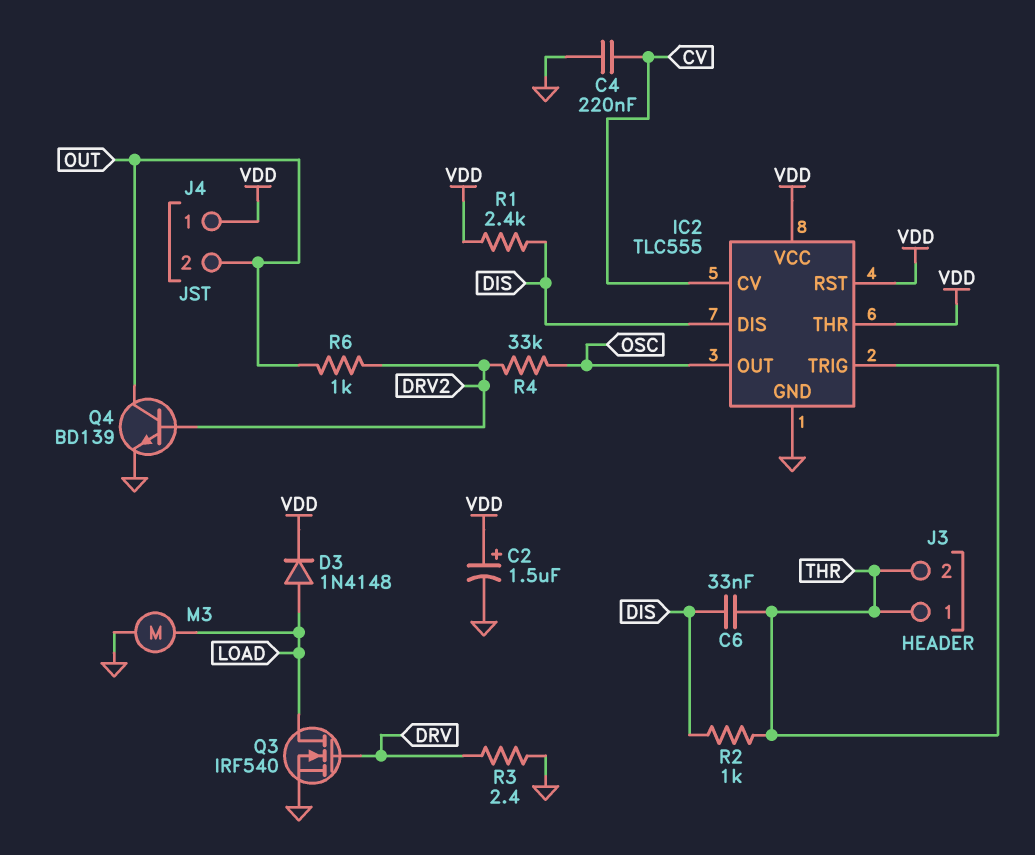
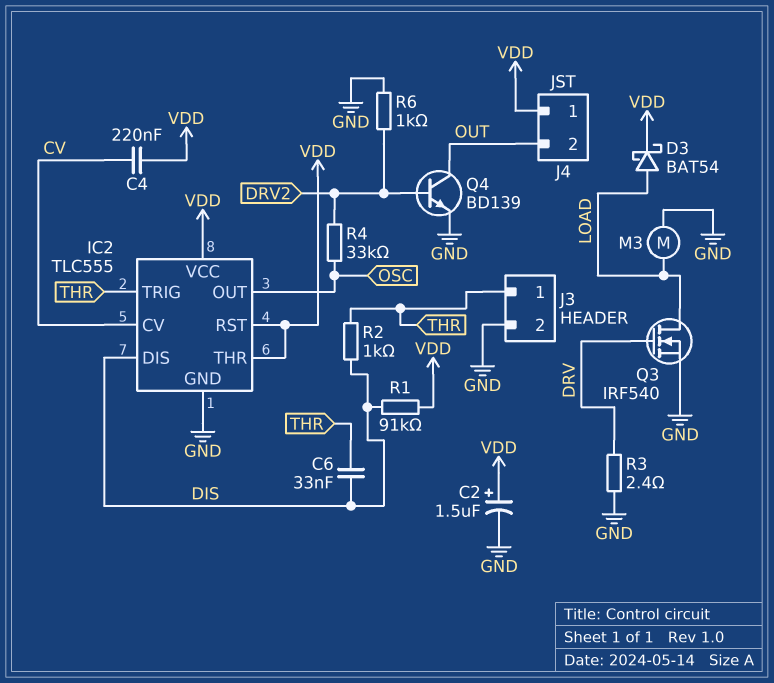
C4: 220nF (CV, GND) -> 220nF (CV, VDD)
D3: diode 1N4148 (A LOAD, K VDD) -> schottky BAT54 (A LOAD, K VDD)
J3 pin 2: THR -> GND
R1: 2.4k (DIS, VDD) -> 91k (DIS, VDD)
R6: 1k (DRV2, OUT) -> 1k (DRV2, GND)

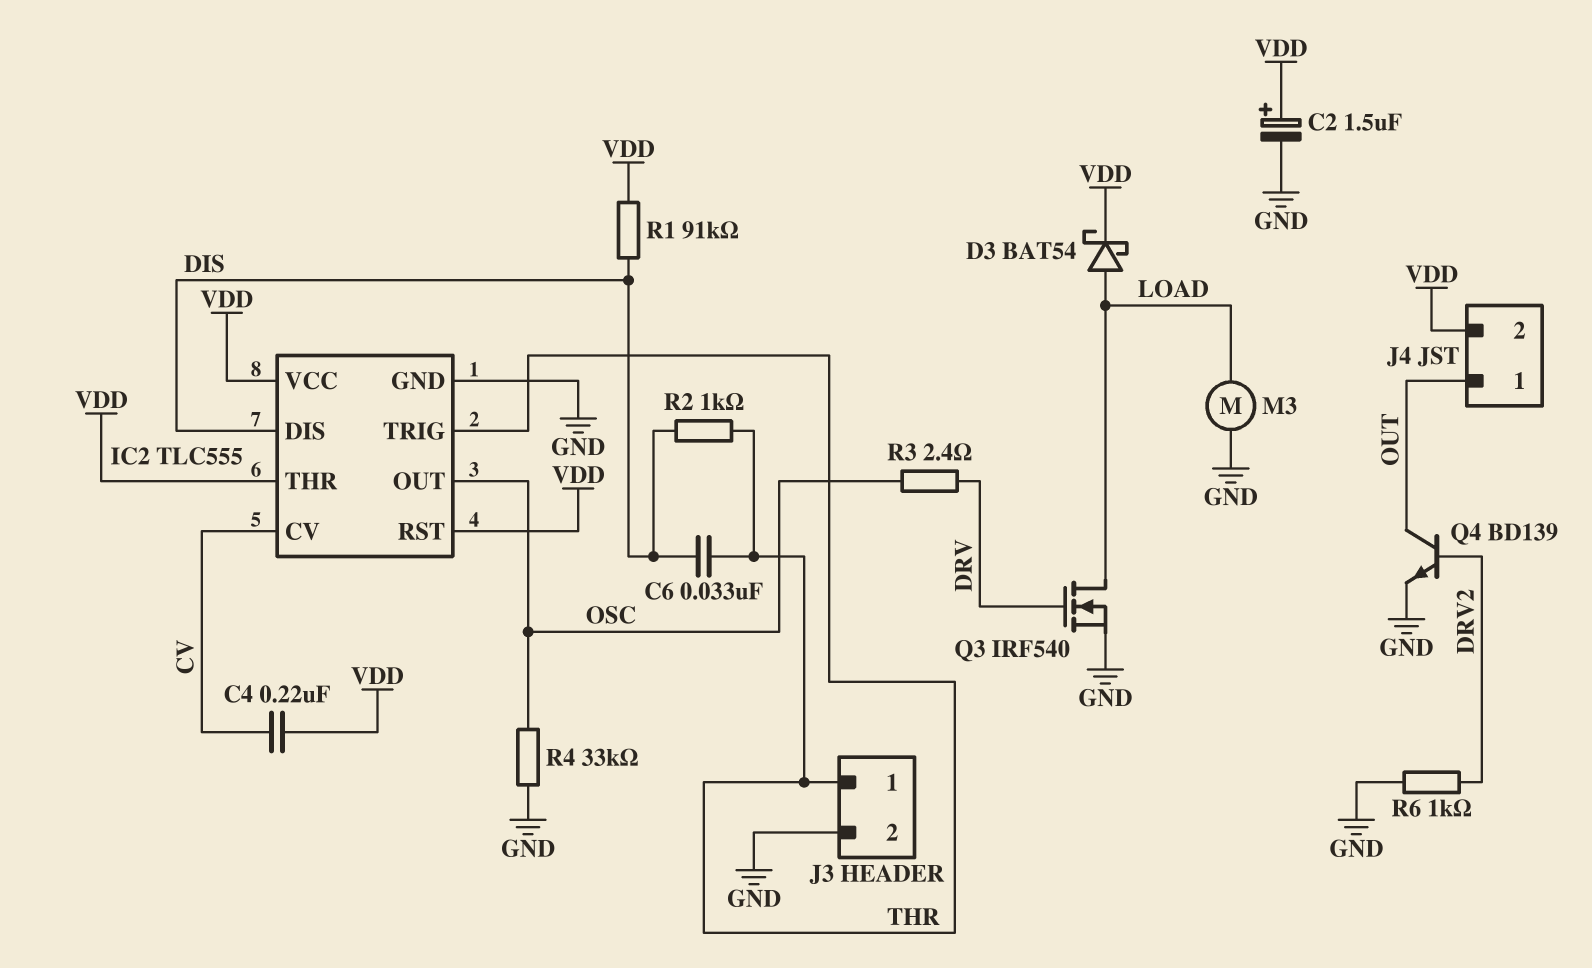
J4 pin 1: VDD -> OUT
J4 pin 2: OUT -> VDD
R3: 2.4 (DRV, GND) -> 2.4 (DRV, OSC)
R4: 33k (DRV2, OSC) -> 33k (GND, OSC)

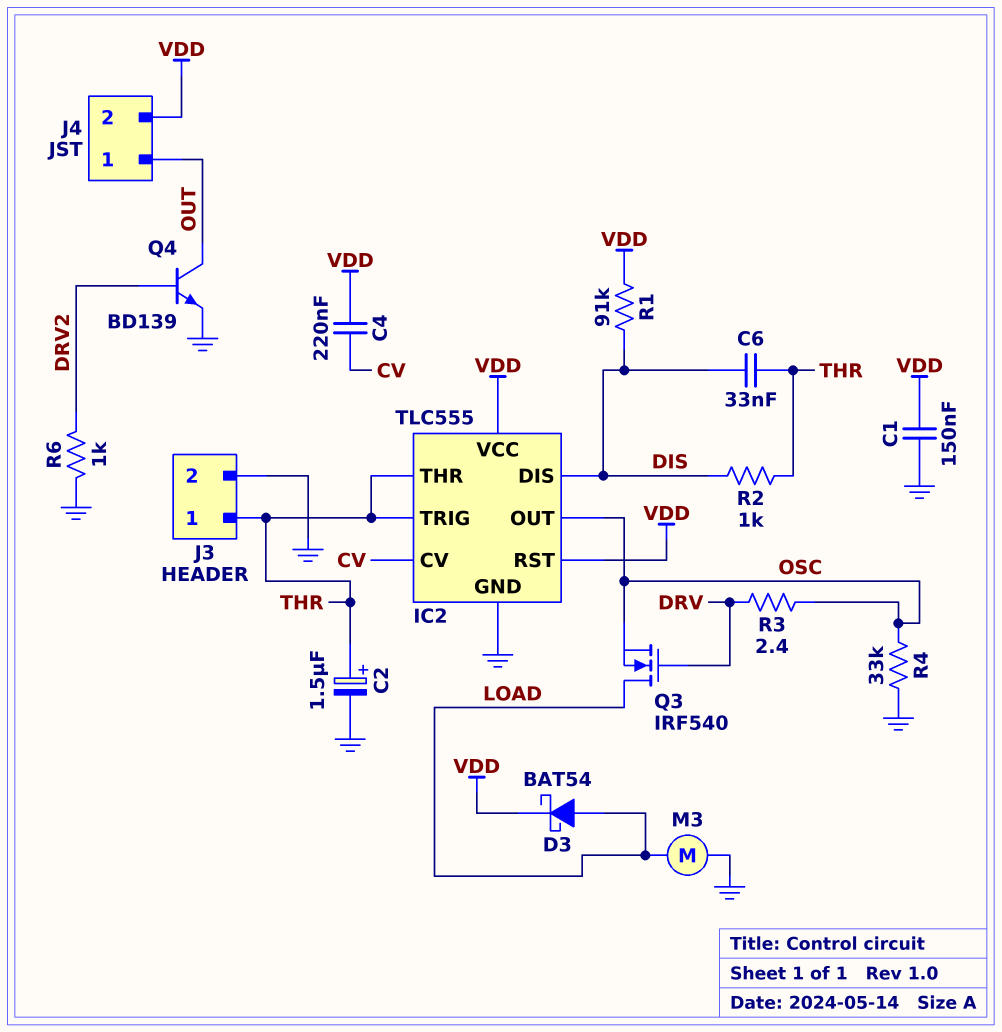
C1: none -> 150nF (GND, VDD)
C2: 1.5uF (plus VDD, minus GND) -> 1.5uF (plus THR, minus GND)
IC2 pin THR: VDD -> THR
Q3: NMOS IRF540 (G DRV, D LOAD, S GND) -> NMOS IRF540 (G DRV, D LOAD, S OSC)

